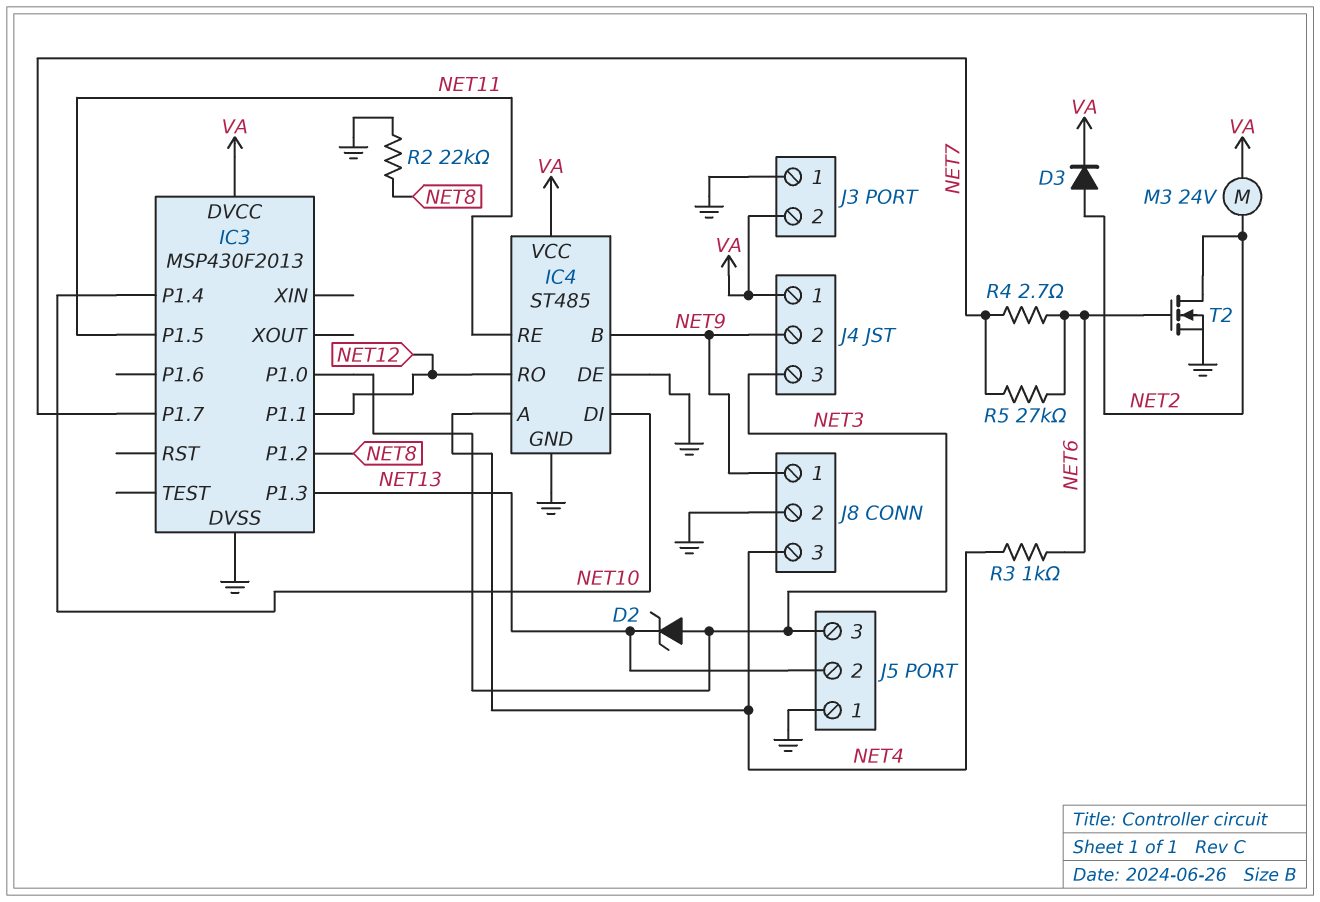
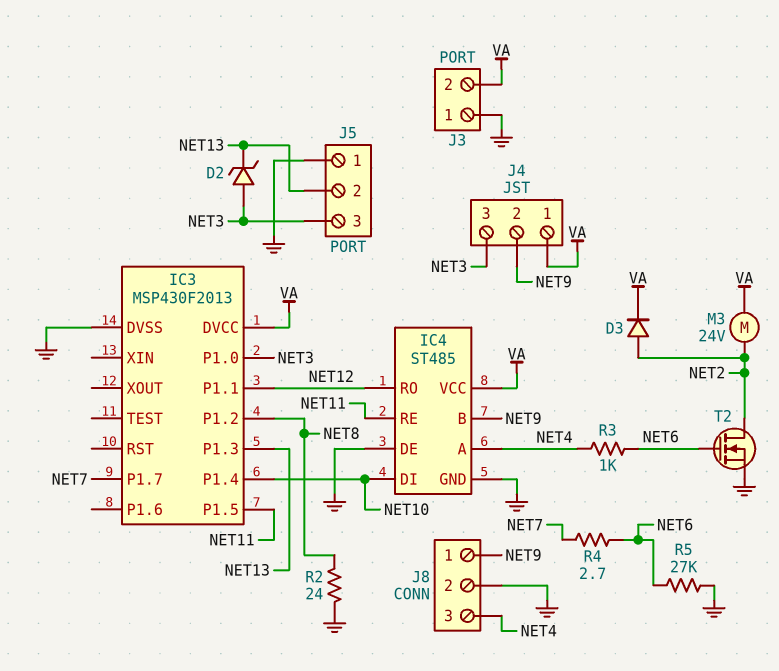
R2: 22k (GND, NET8) -> 24 (GND, NET8)
R5: 27k (NET6, NET7) -> 27k (GND, NET6)

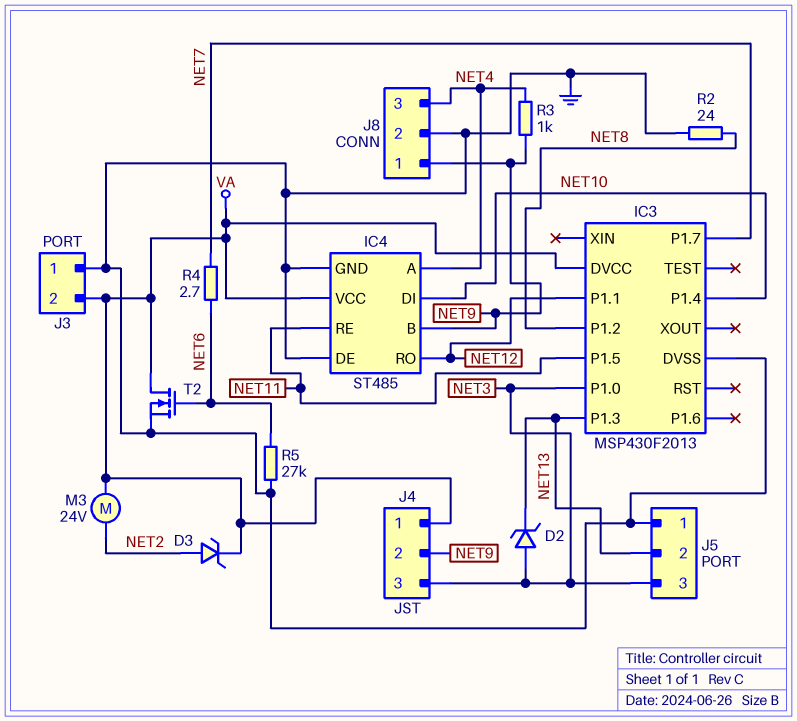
D3: diode (A NET2, K VA) -> zener (A NET2, K VA)
R3: 1k (NET4, NET6) -> 1k (NET4, NET9)
T2: NMOS (G NET6, D NET2, S GND) -> NMOS (G NET6, D VA, S GND)

